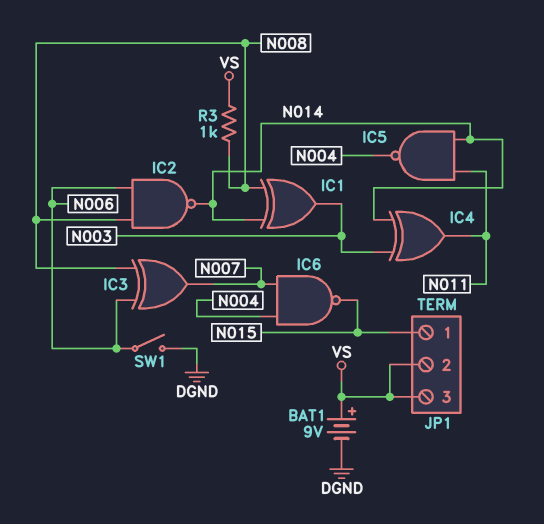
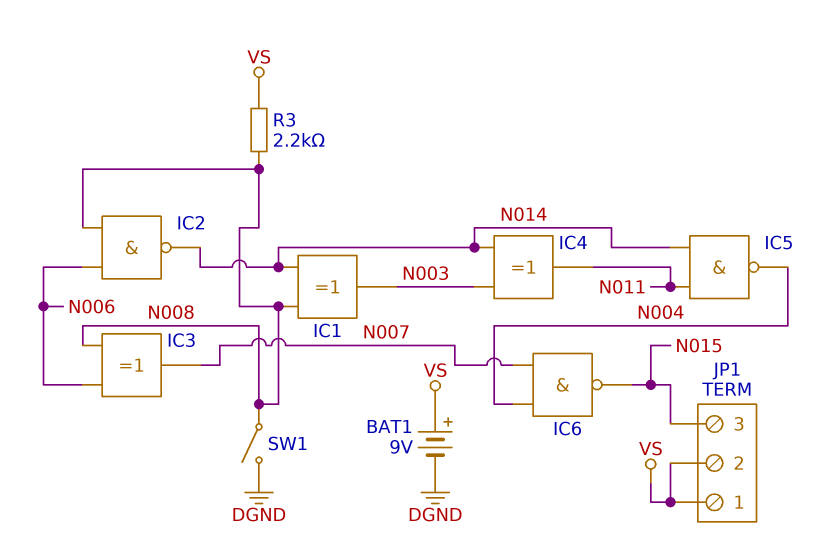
JP1 pin 1: N015 -> VS
JP1 pin 3: VS -> N015
R3: 1k (N008, VS) -> 2.2k (N008, VS)
SW1: switch (DGND, N006) -> switch (DGND, N008)

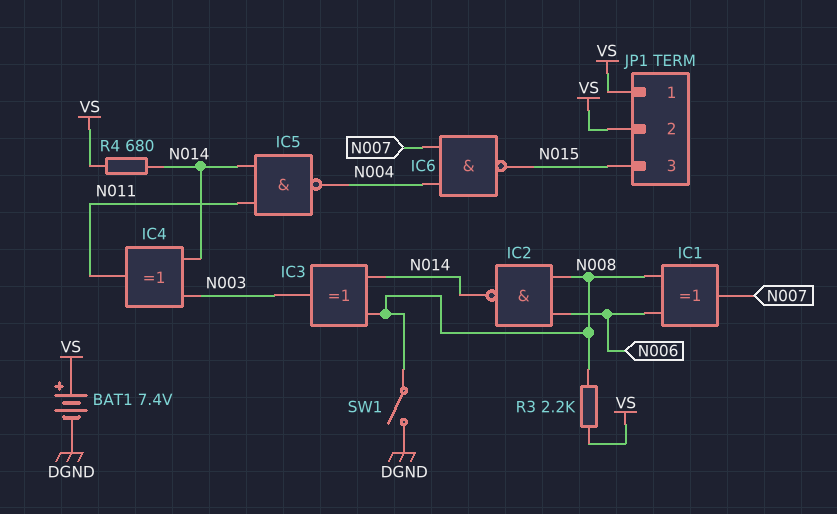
BAT1: 9V (plus VS, minus DGND) -> 7.4V (plus VS, minus DGND)
IC1: XOR (in N008, in N014, out N003) -> XOR (in N006, in N008, out N007)
IC3: XOR (in N006, in N008, out N007) -> XOR (in N008, in N014, out N003)
R4: none -> 680 (N014, VS)

